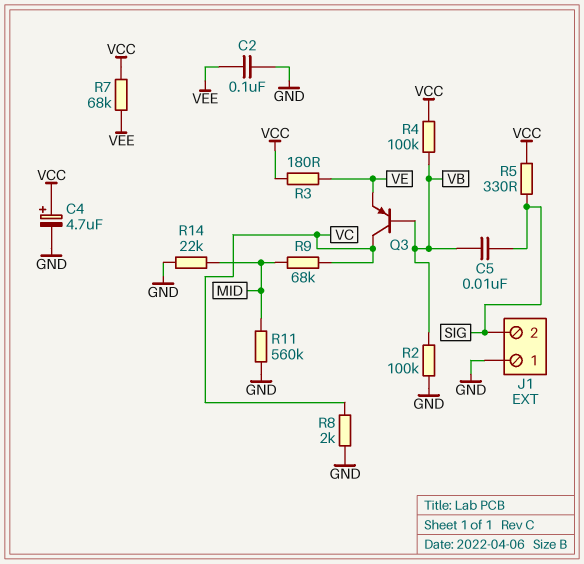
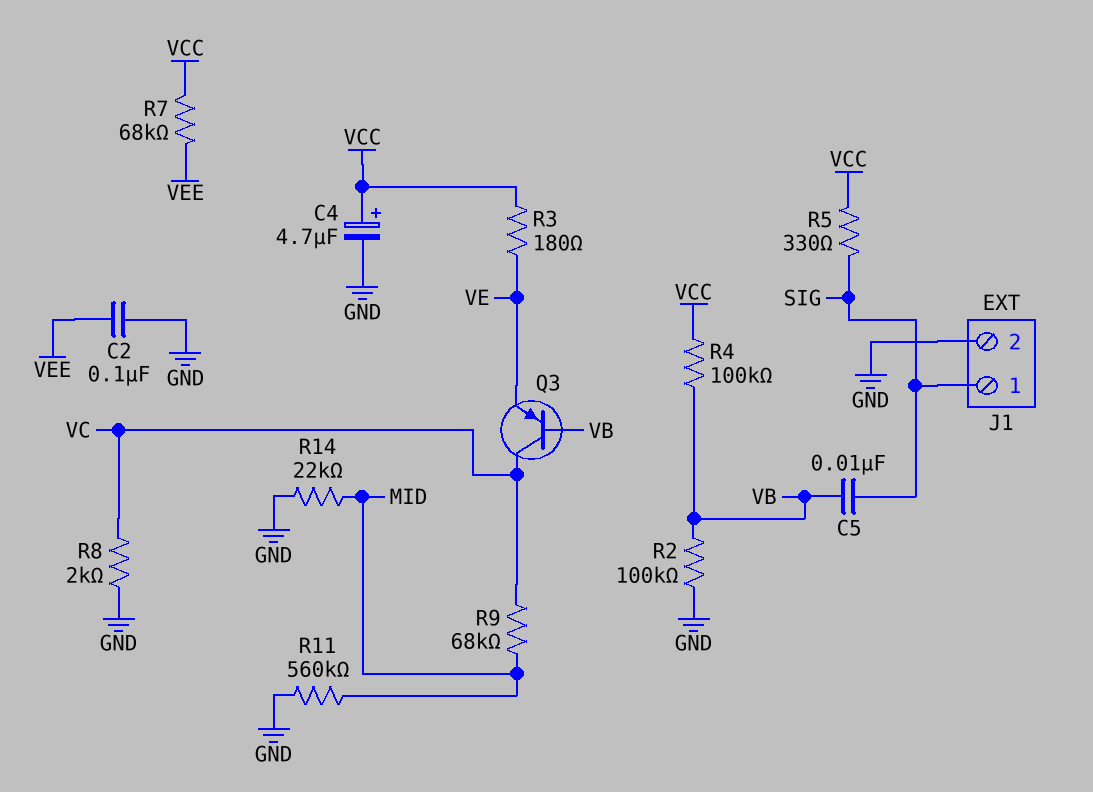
J1 pin 1: GND -> SIG
J1 pin 2: SIG -> GND

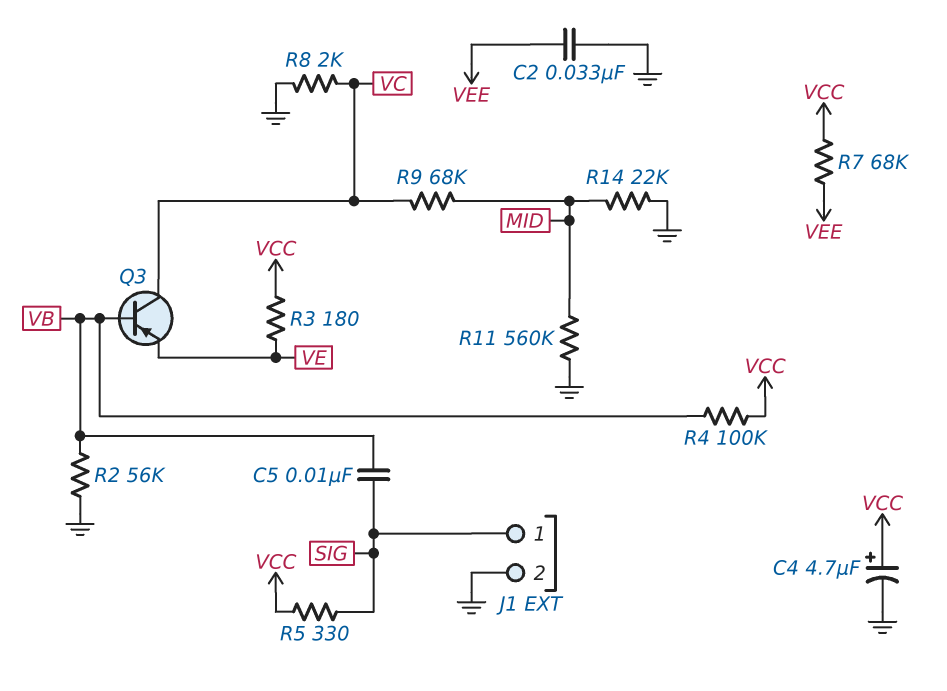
C2: 100nF (GND, VEE) -> 33nF (GND, VEE)
R2: 100k (GND, VB) -> 56k (GND, VB)

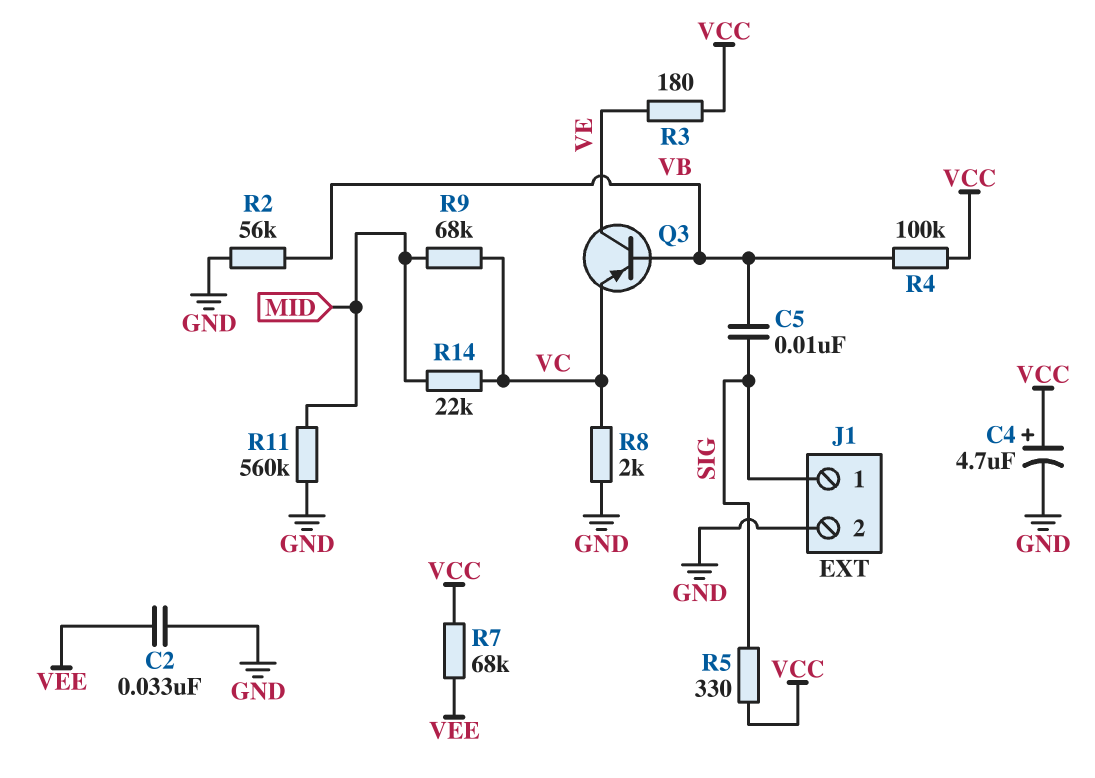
Q3: PNP (B VB, C VC, E VE) -> PNP (B VB, C VE, E VC)
R14: 22k (GND, MID) -> 22k (MID, VC)

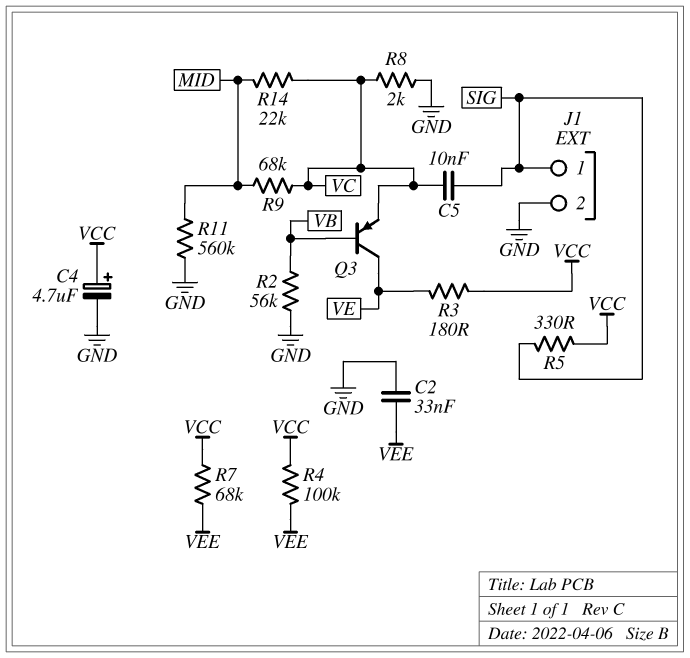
C5: 10nF (SIG, VB) -> 10nF (SIG, VC)
R4: 100k (VB, VCC) -> 100k (VCC, VEE)

